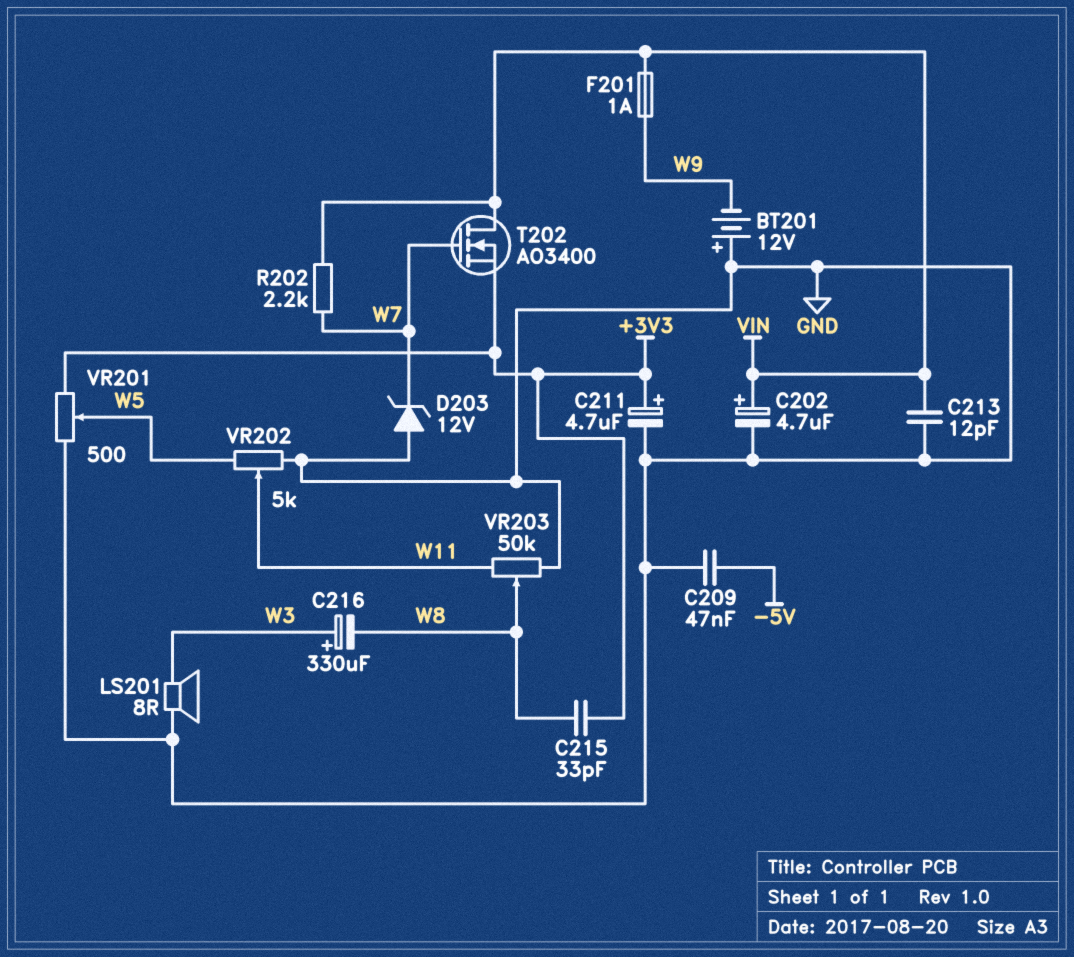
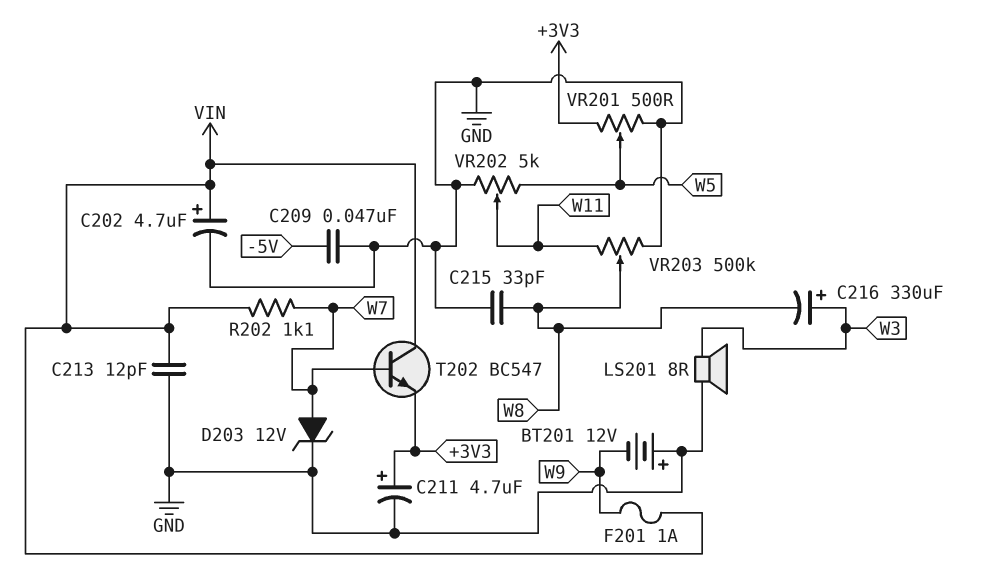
C215: 33pF (+3V3, W8) -> 33pF (GND, W8)
D203: zener 12V (A GND, K W7) -> zener 12V (A W7, K GND)
R202: 2.2k (VIN, W7) -> 1.1k (VIN, W7)
T202: NMOS AO3400 (G W7, D VIN, S +3V3) -> NPN BC547 (B W7, C VIN, E +3V3)
VR203: 50k (GND, W11, wiper W8) -> 500k (GND, W11, wiper W8)

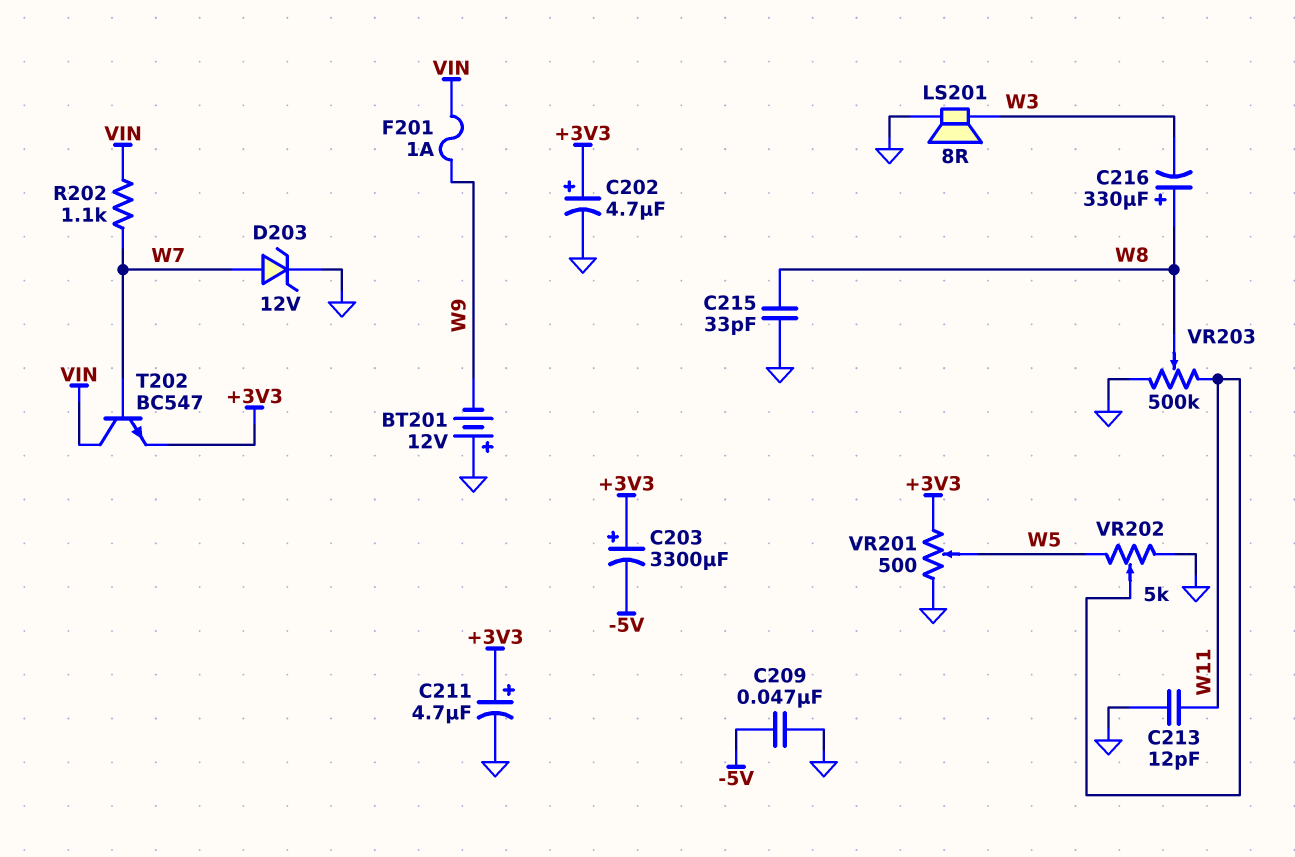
C202: 4.7uF (plus VIN, minus GND) -> 4.7uF (plus +3V3, minus GND)
C203: none -> 3300uF (plus +3V3, minus -5V)
C213: 12pF (GND, VIN) -> 12pF (GND, W11)
C216: 330uF (plus W3, minus W8) -> 330uF (plus W8, minus W3)

